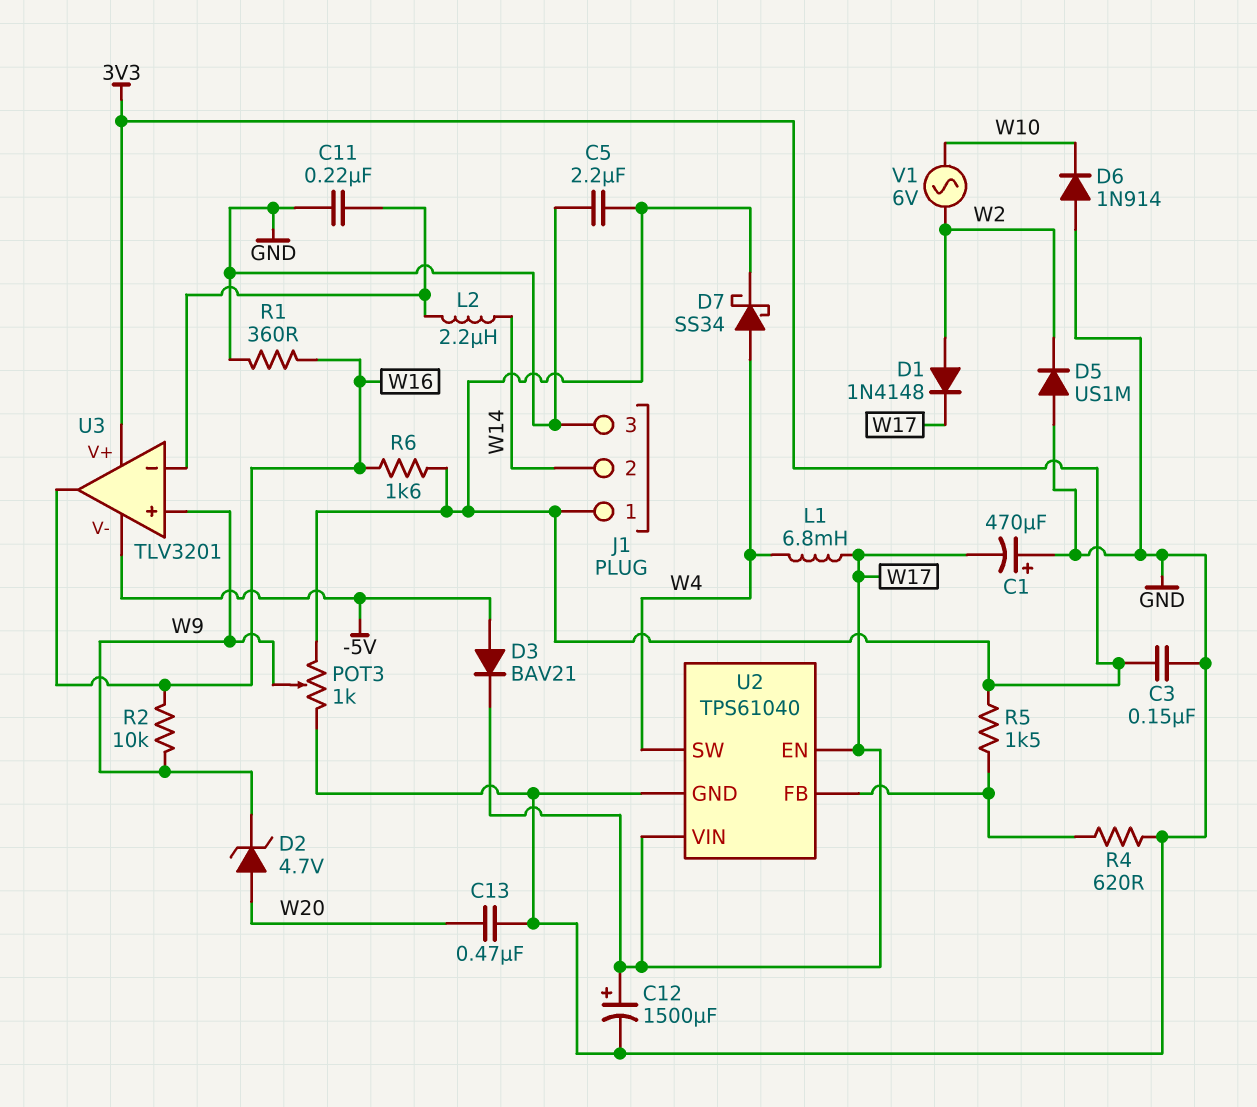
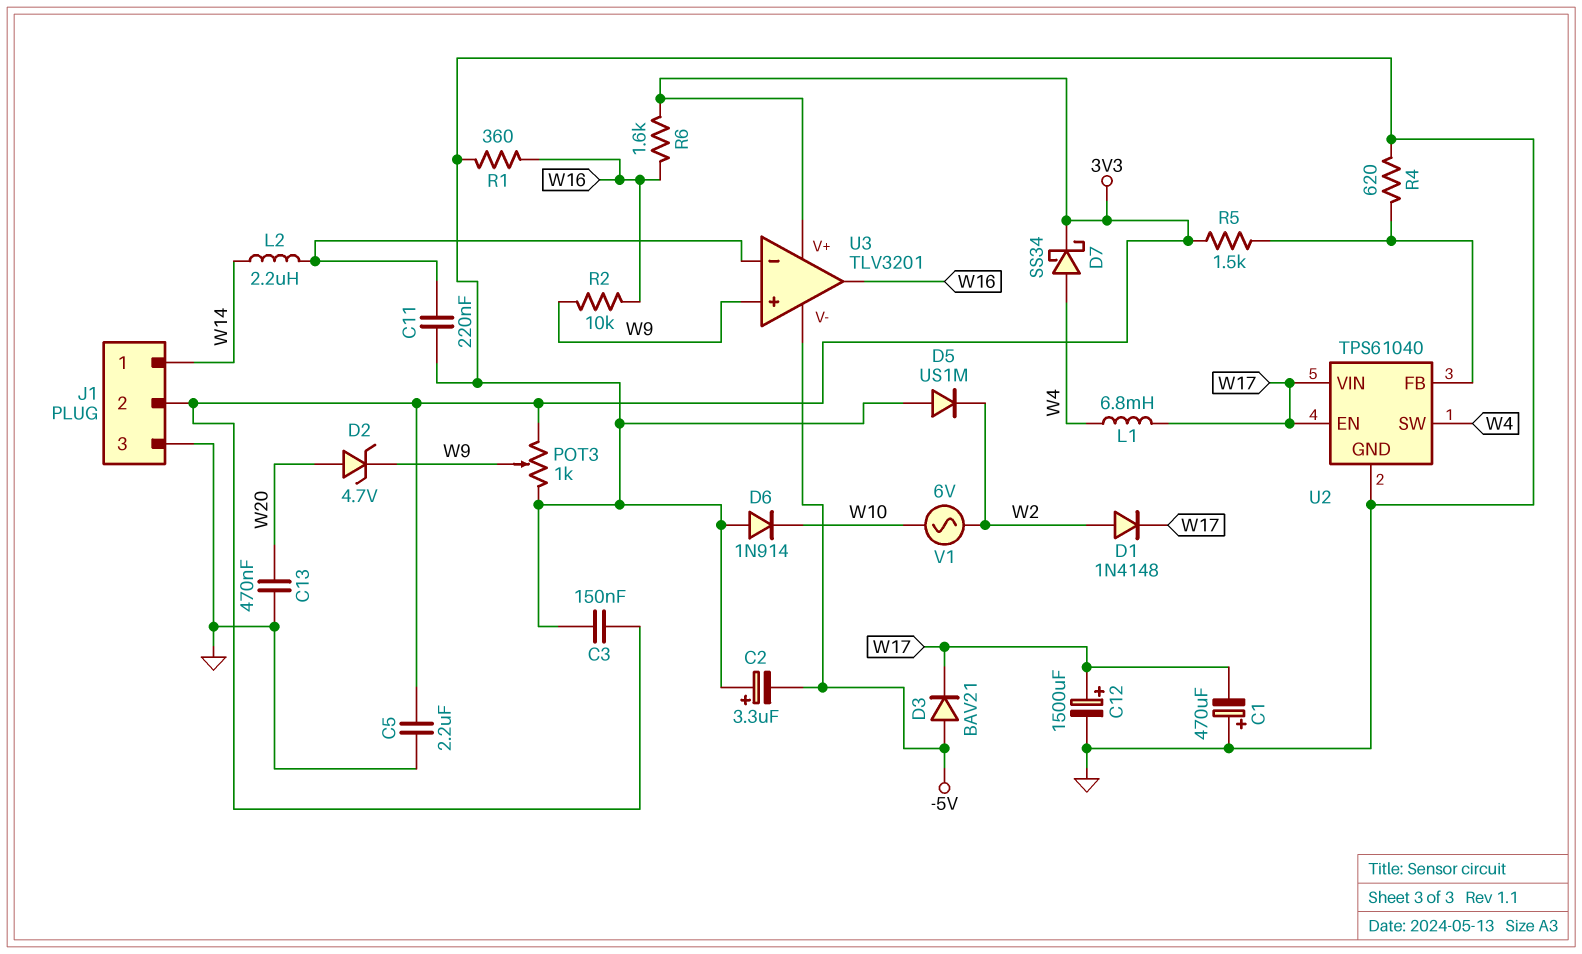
C2: none -> 3.3uF (plus GND, minus -5V)
J1 pin 1: 3V3 -> W14
J1 pin 2: W14 -> 3V3

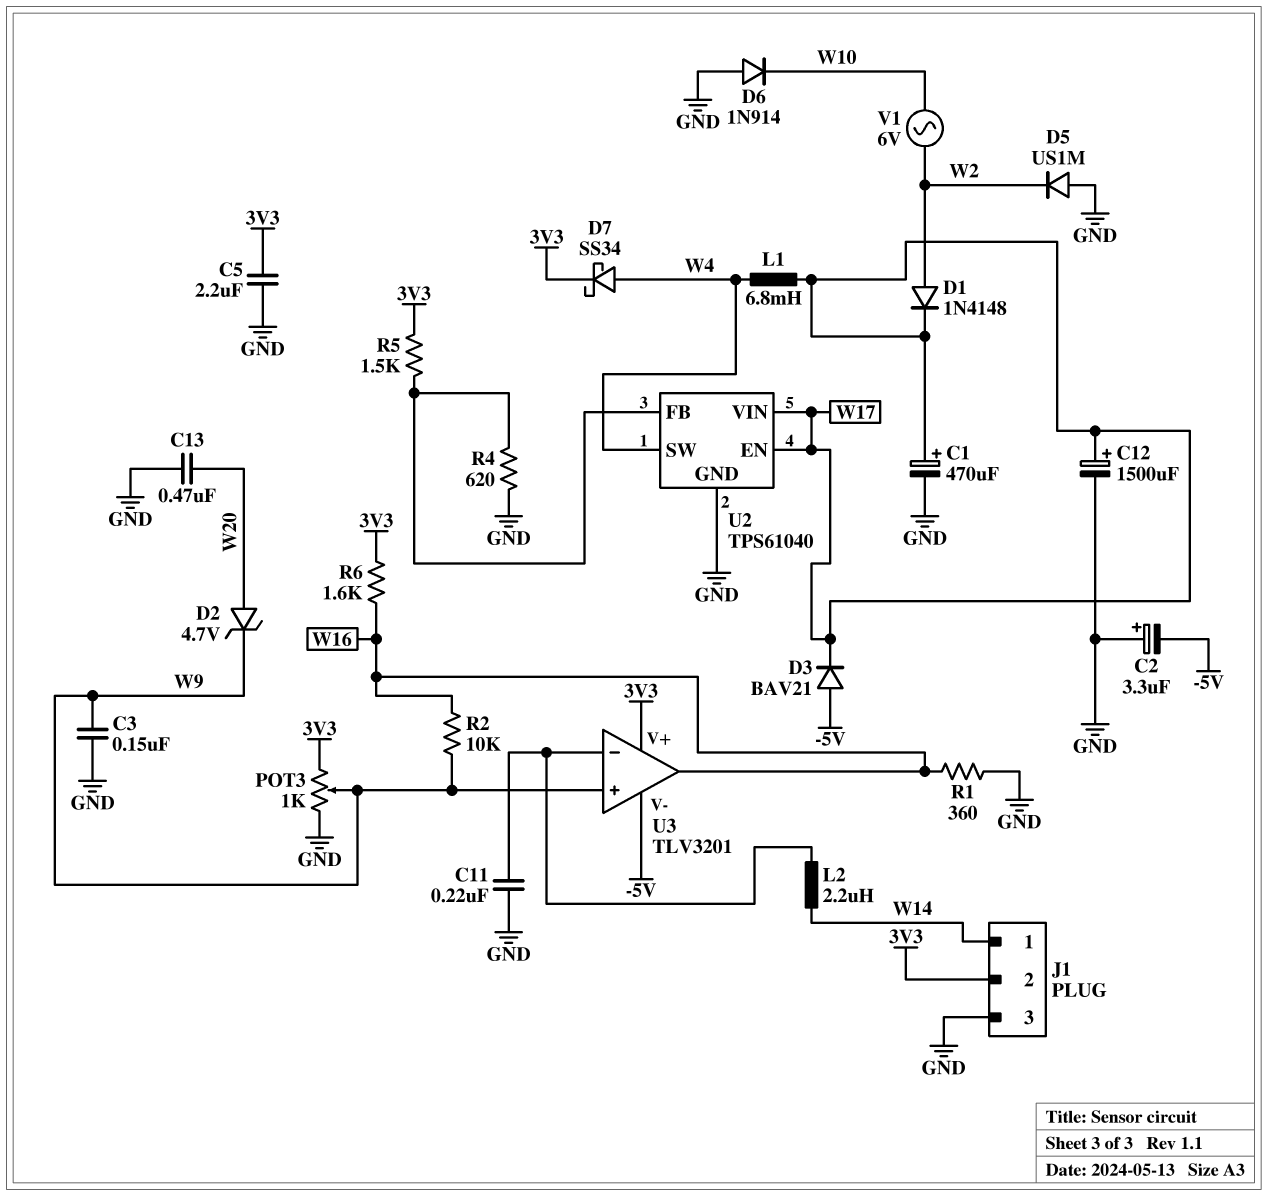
C1: 470uF (plus GND, minus W17) -> 470uF (plus W17, minus GND)
C3: 150nF (3V3, GND) -> 150nF (GND, W9)

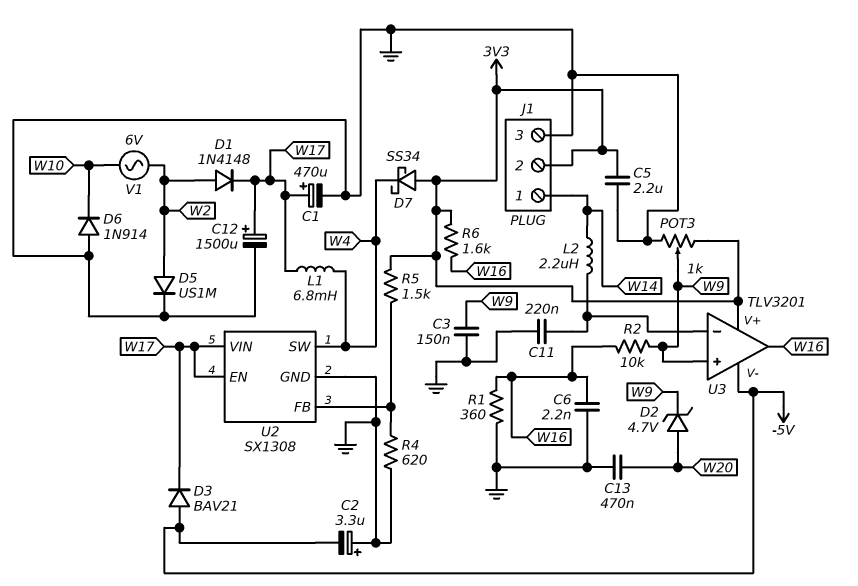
C6: none -> 2.2nF (GND, W16)
D5: diode US1M (A GND, K W2) -> diode US1M (A W2, K GND)
D7: schottky SS34 (A W4, K 3V3) -> schottky SS34 (A 3V3, K W4)
U2: TPS61040 -> SX1308

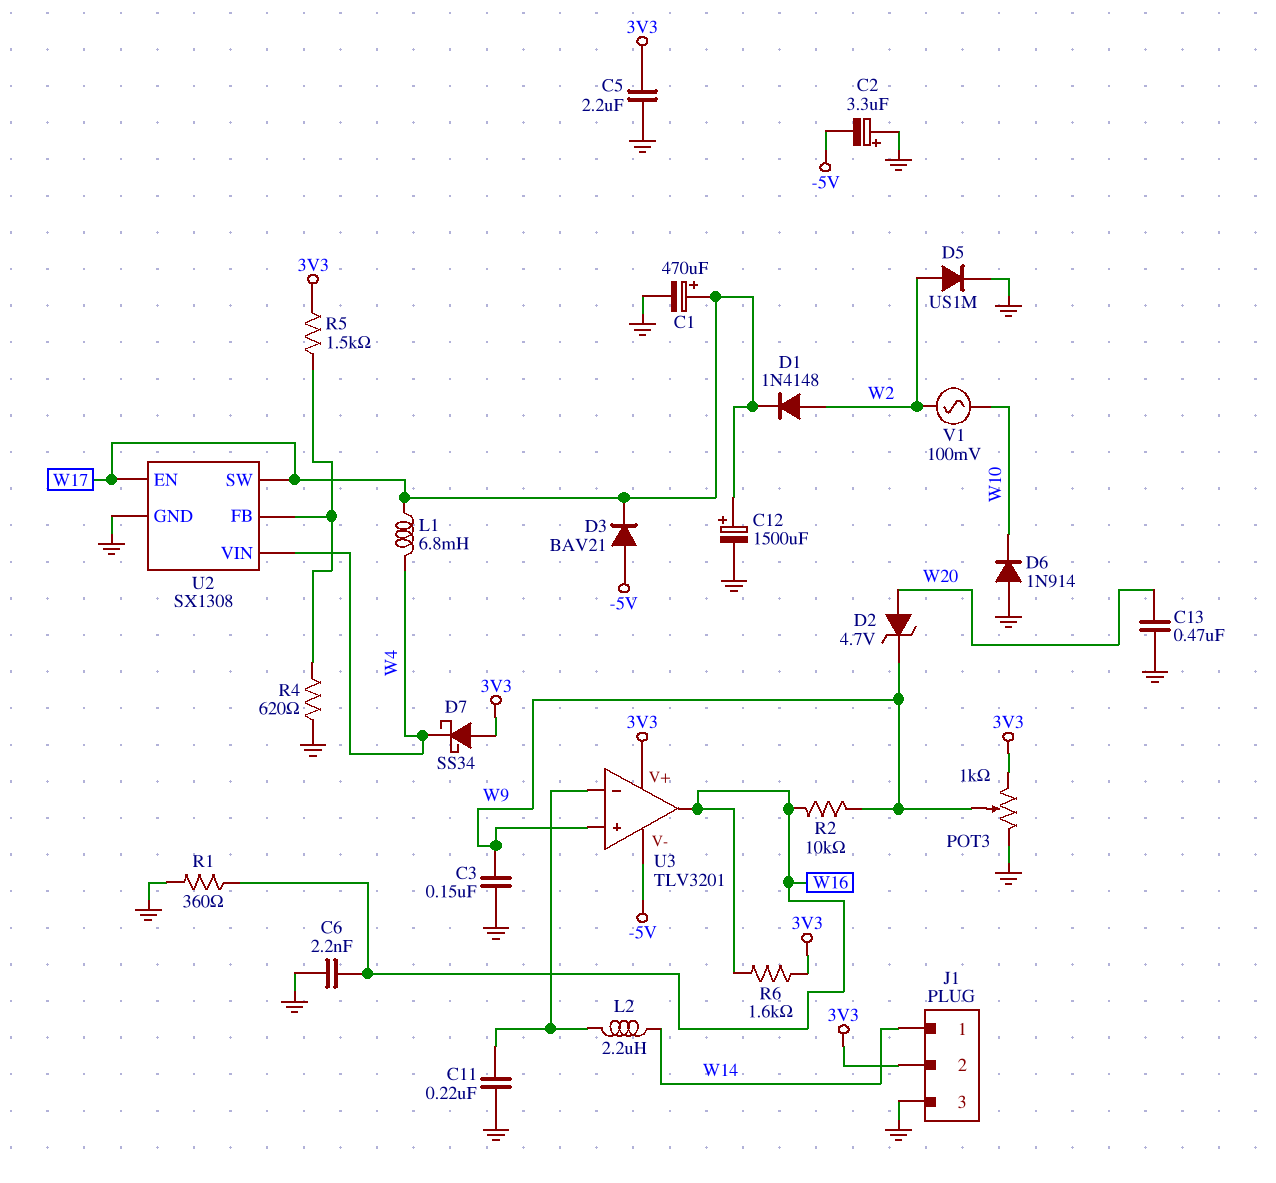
U2 pin SW: W4 -> W17
U2 pin VIN: W17 -> W4
V1: AC 6V (W2, W10) -> AC 100mV (W2, W10)

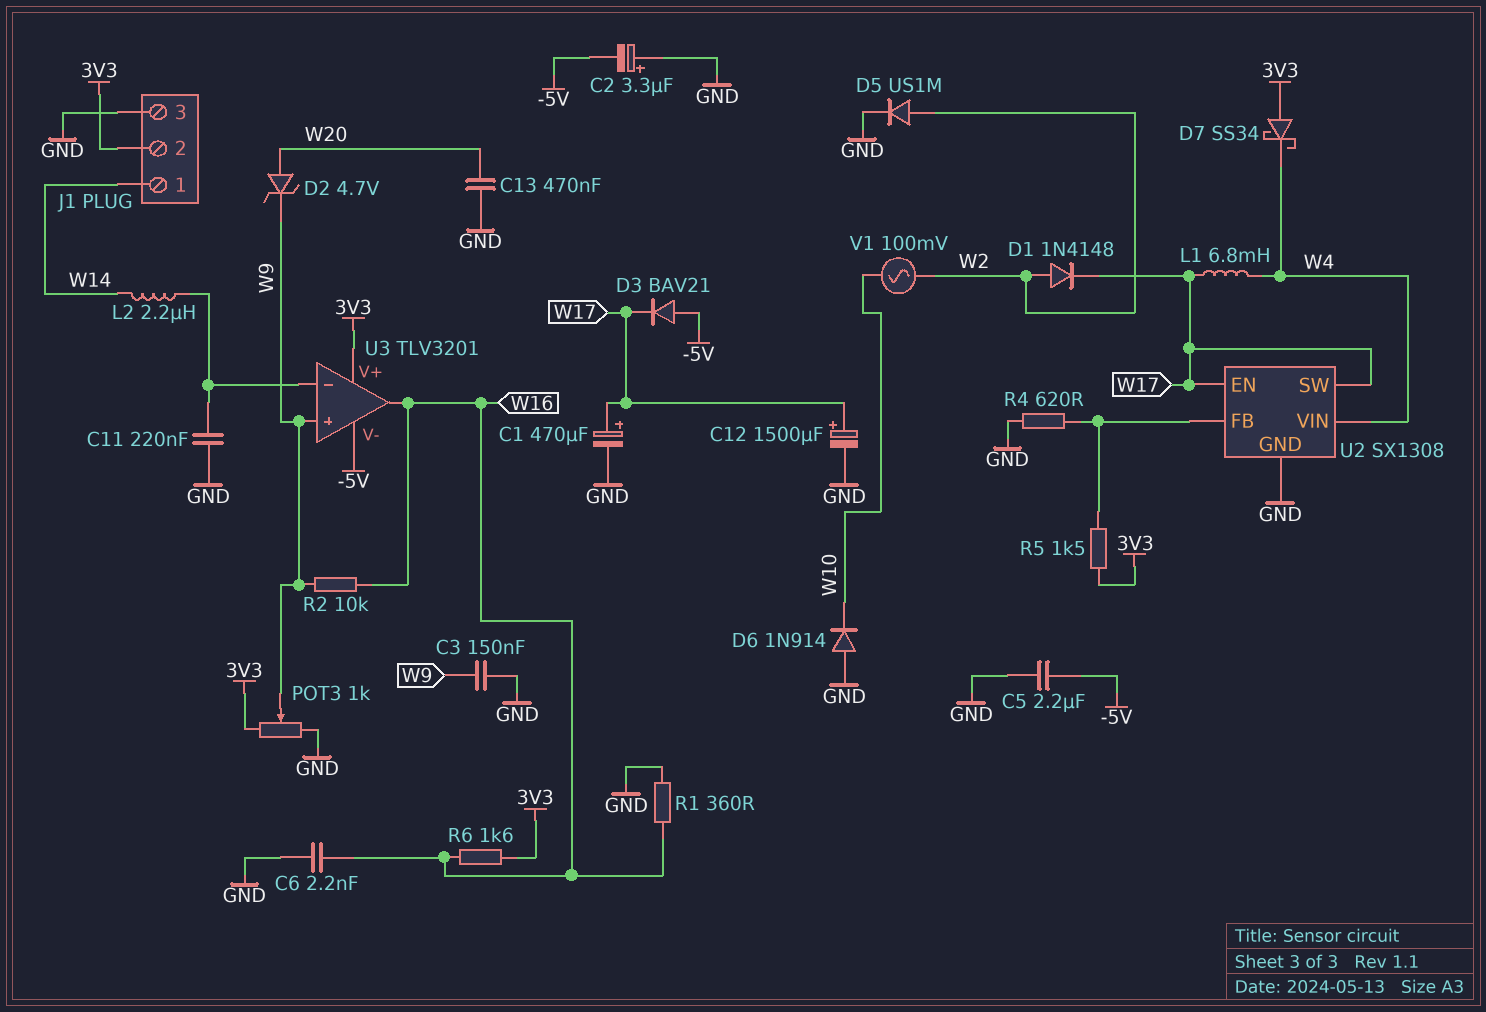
C5: 2.2uF (3V3, GND) -> 2.2uF (-5V, GND)

